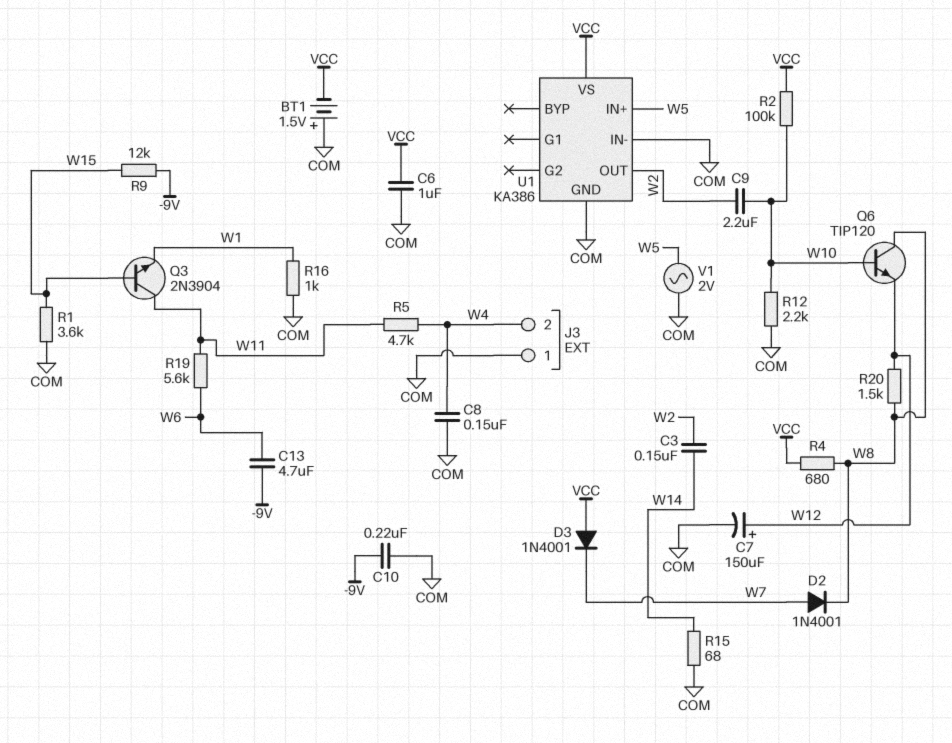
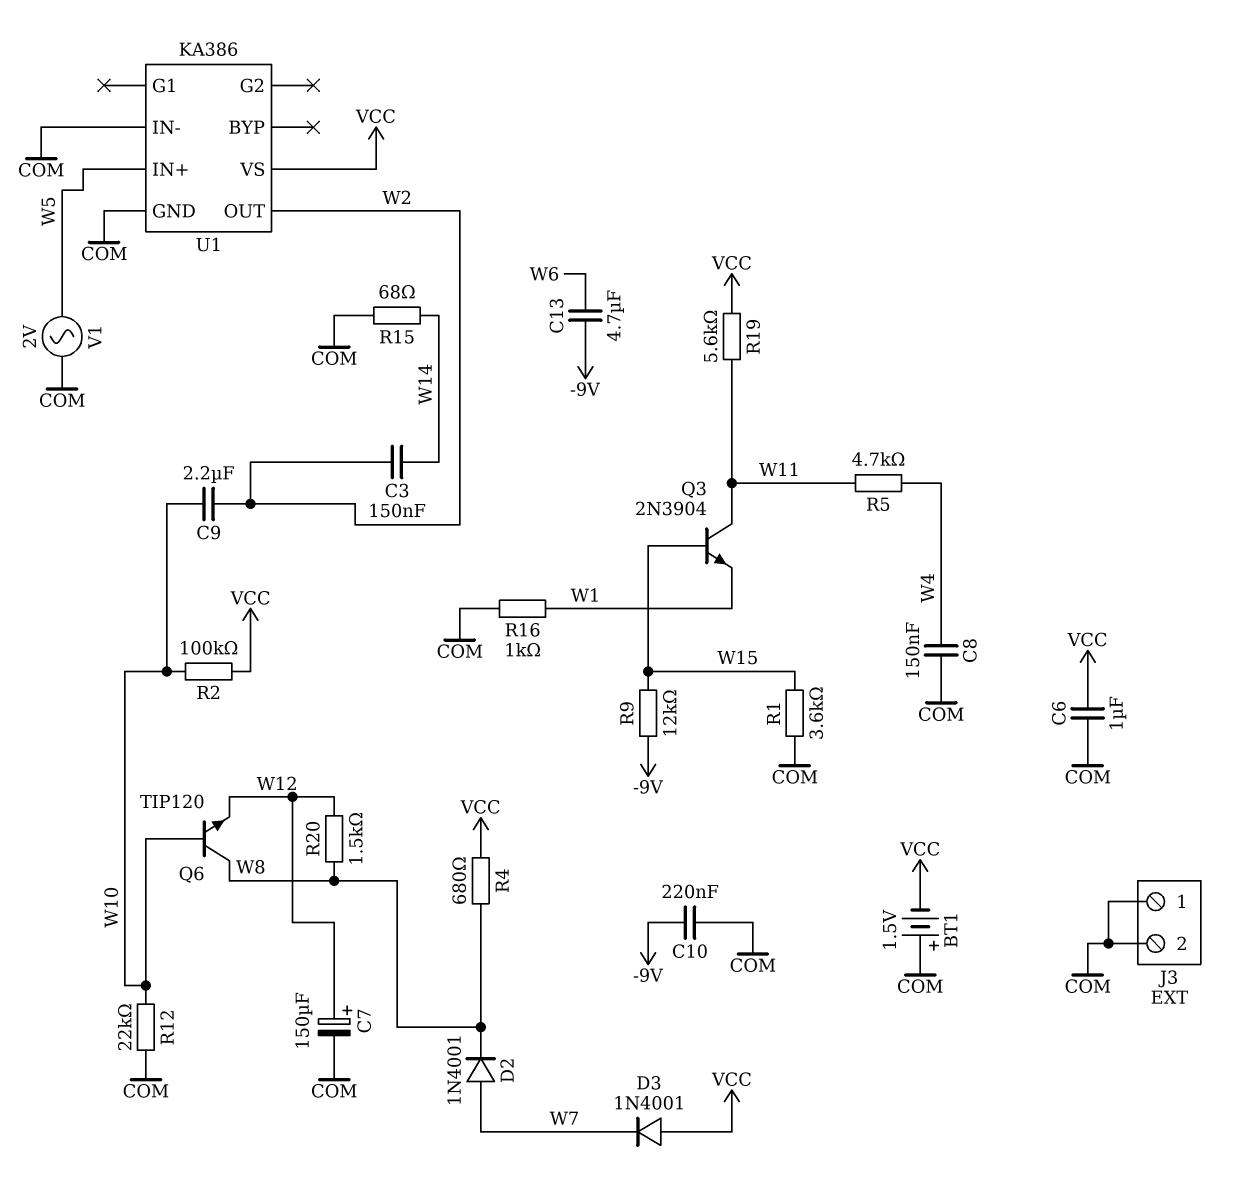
J3 pin 2: W4 -> COM
R12: 2.2k (COM, W10) -> 22k (COM, W10)
R19: 5.6k (W6, W11) -> 5.6k (VCC, W11)

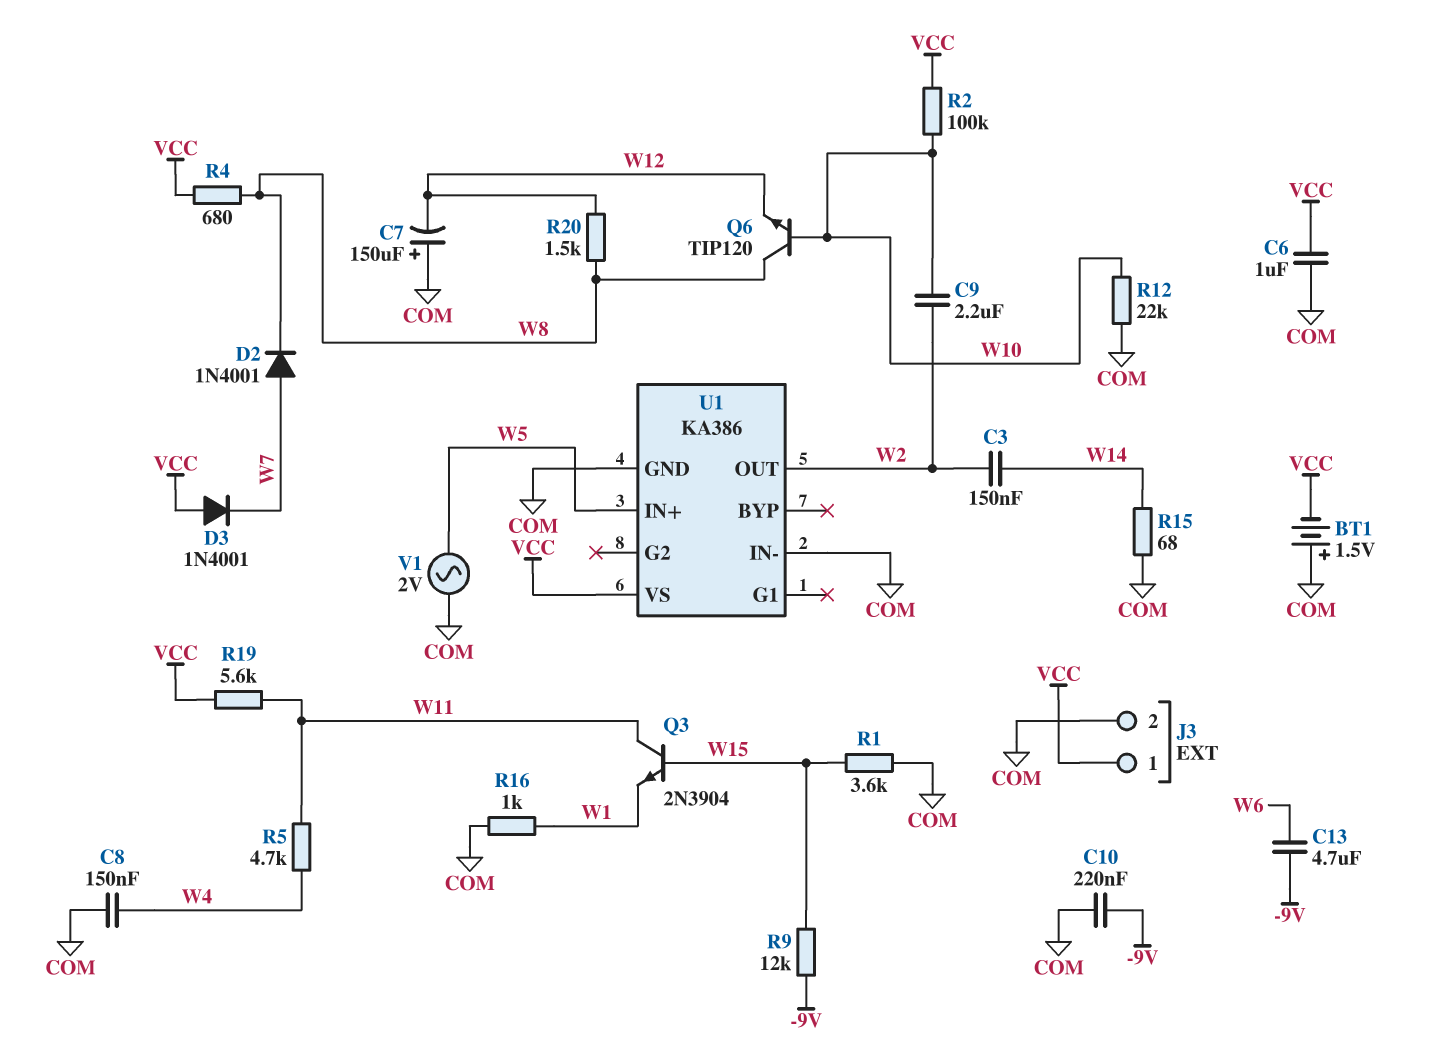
C7: 150uF (plus W12, minus COM) -> 150uF (plus COM, minus W12)
J3 pin 1: COM -> VCC

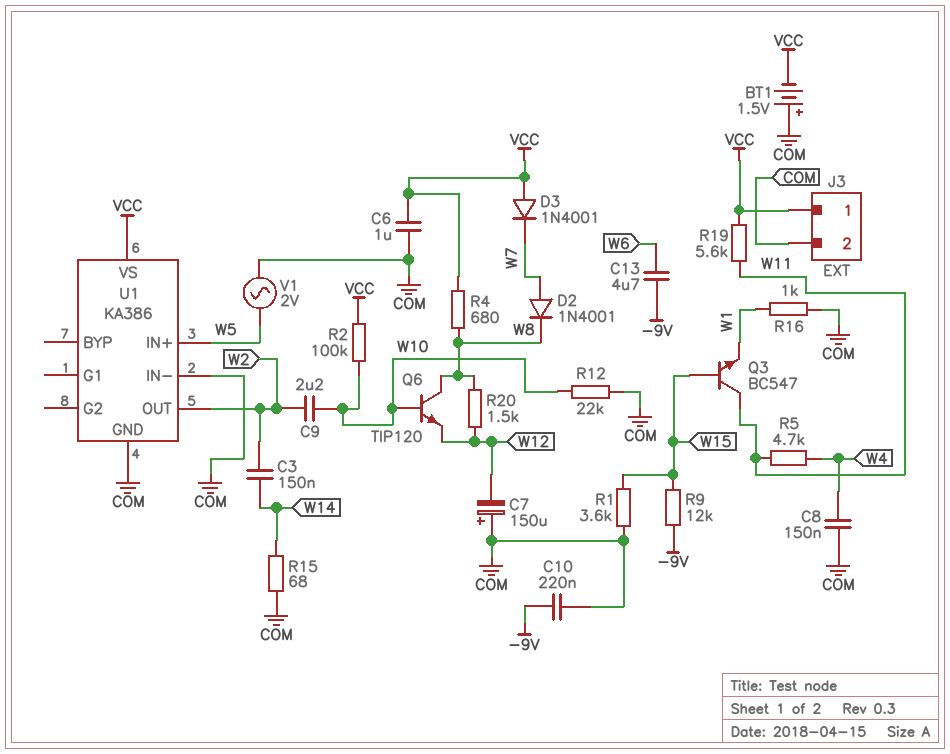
Q3: NPN 2N3904 (B W15, C W11, E W1) -> NPN BC547 (B W15, C W11, E W1)

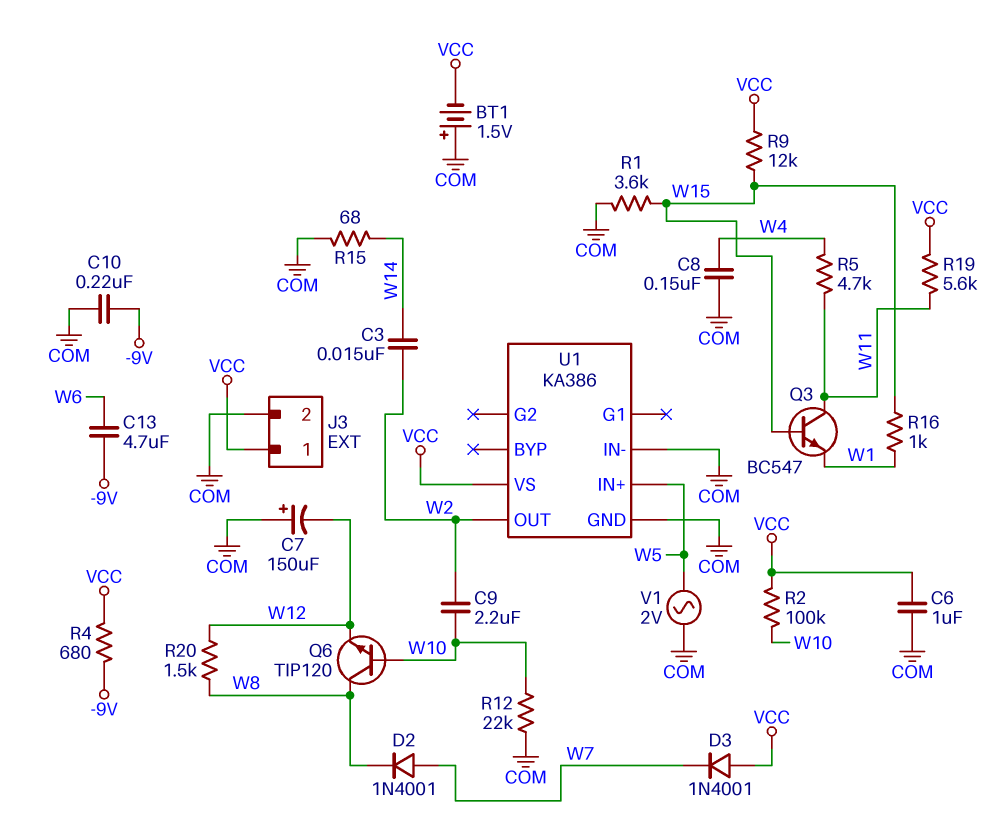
C3: 150nF (W2, W14) -> 15nF (W2, W14)
R4: 680 (VCC, W8) -> 680 (-9V, VCC)
R9: 12k (-9V, W15) -> 12k (VCC, W15)
R16: 1k (COM, W1) -> 1k (W1, W15)

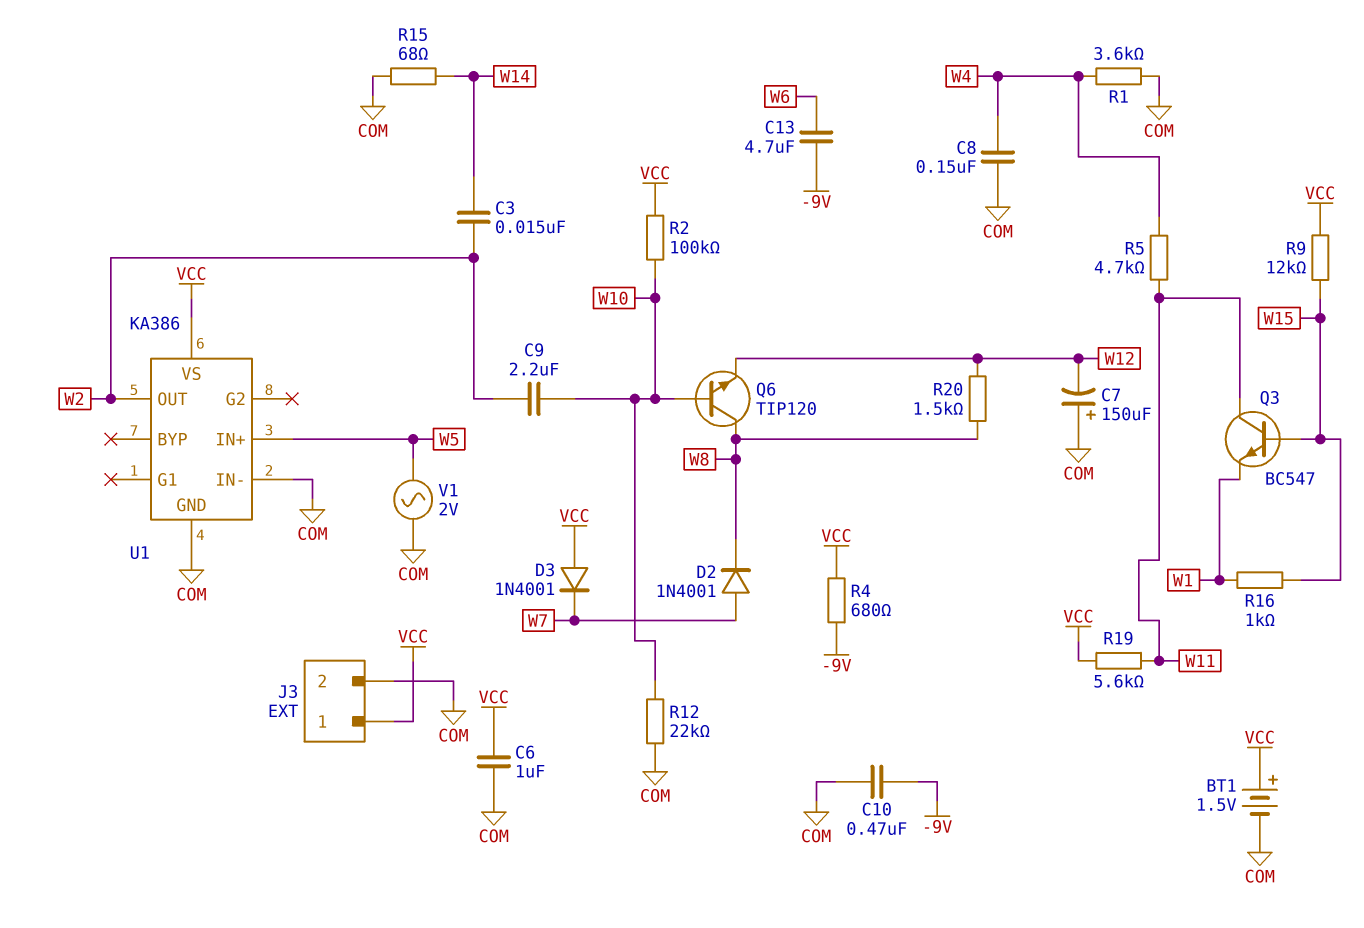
BT1: 1.5V (plus COM, minus VCC) -> 1.5V (plus VCC, minus COM)
C10: 220nF (-9V, COM) -> 470nF (-9V, COM)
R1: 3.6k (COM, W15) -> 3.6k (COM, W4)

